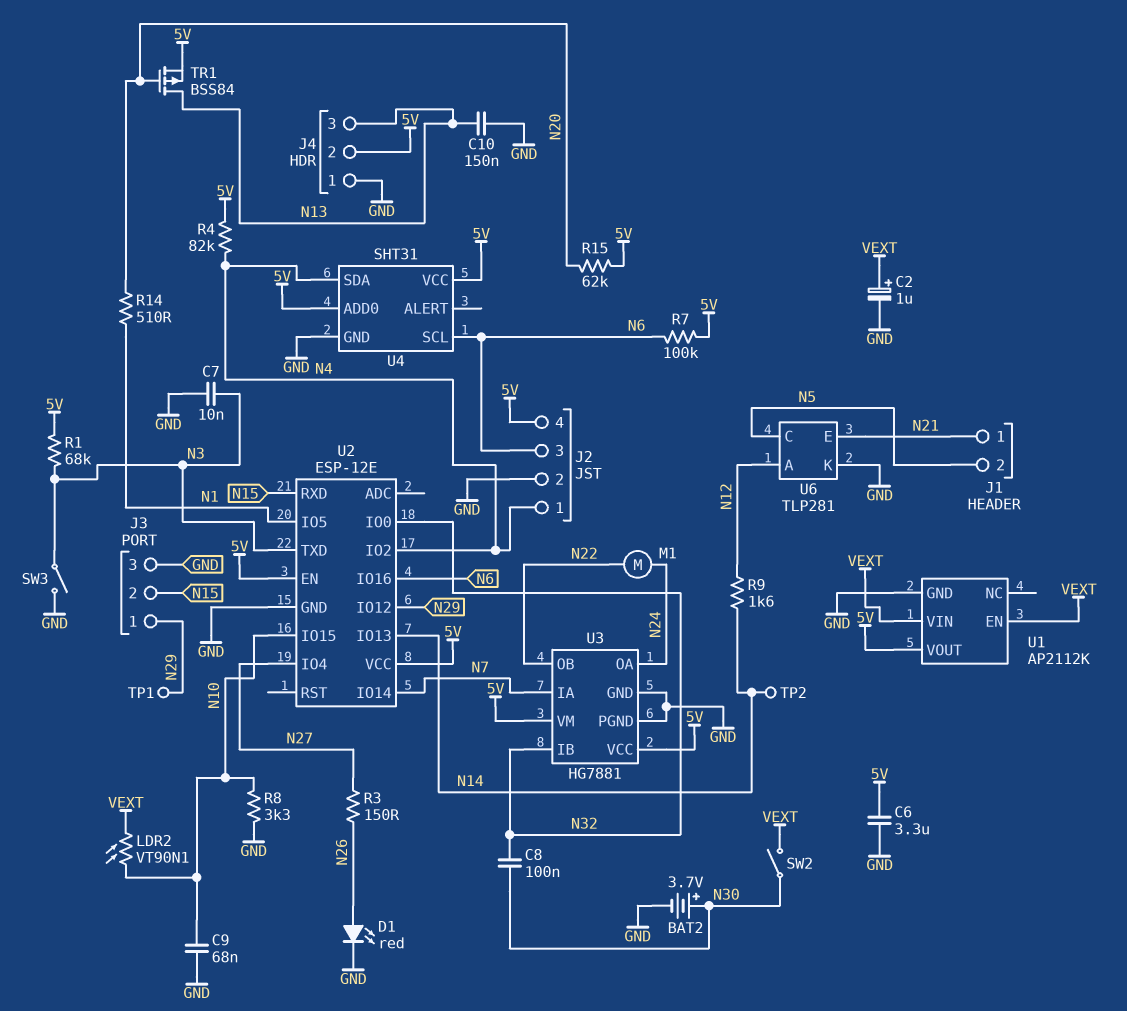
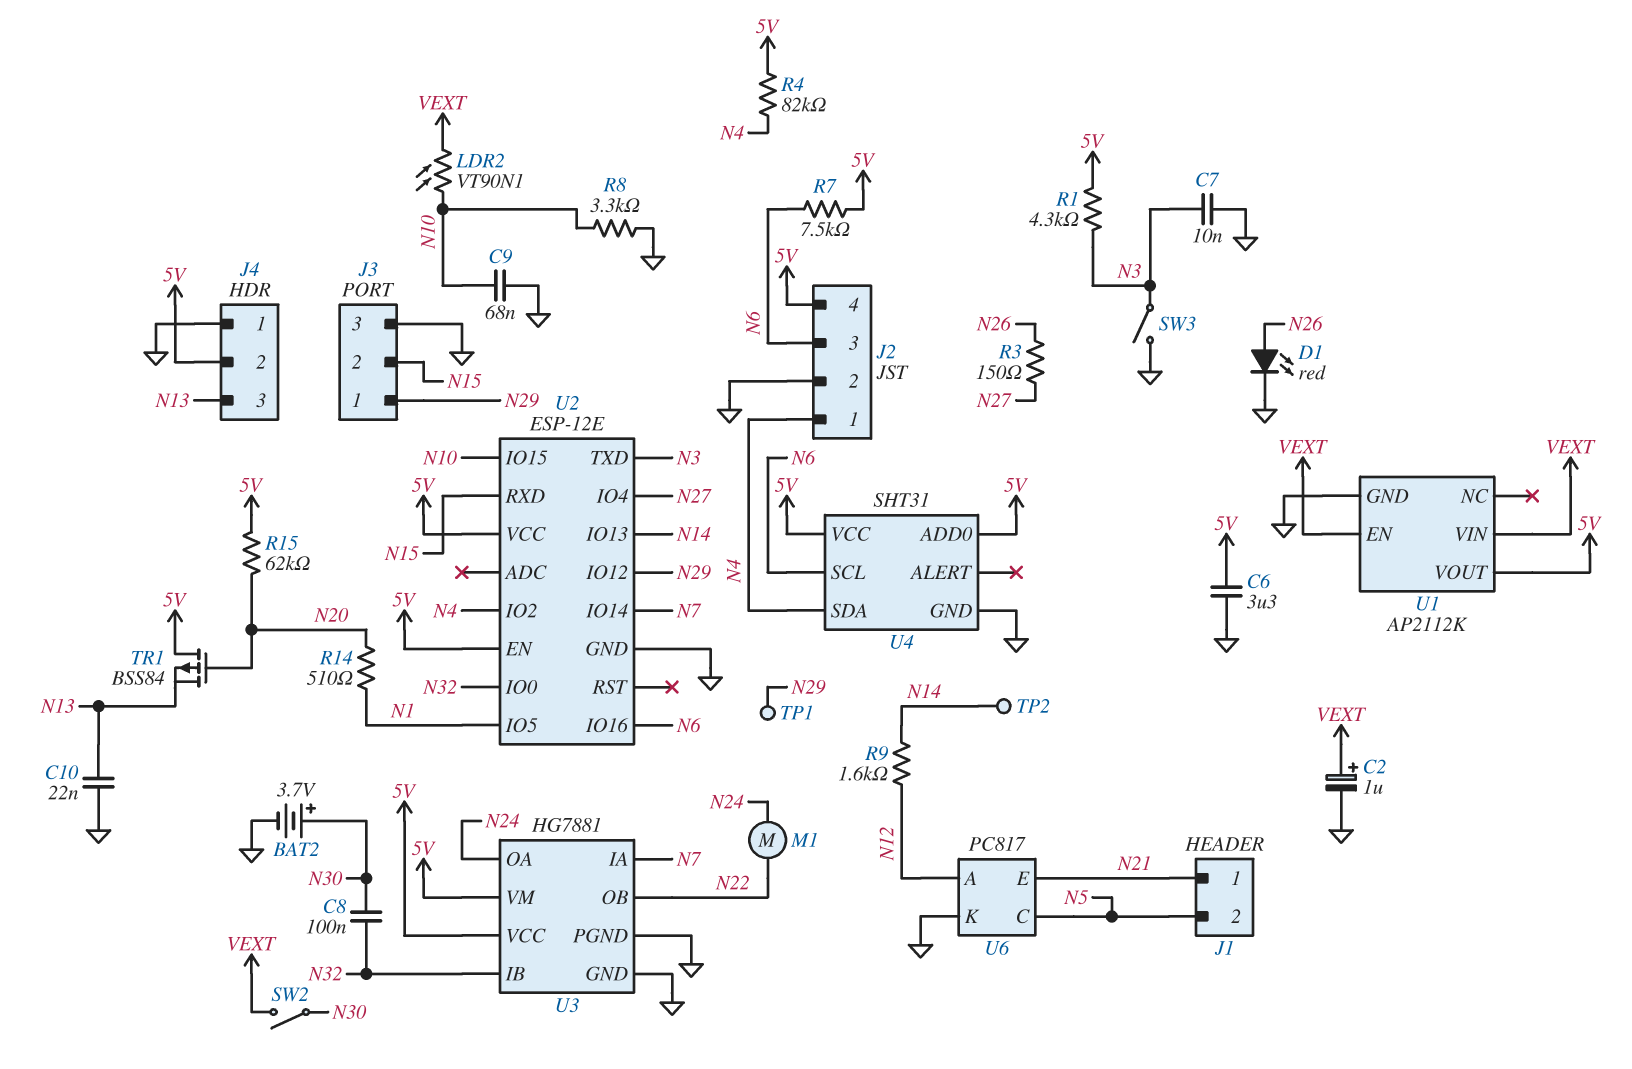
C10: 150nF (GND, N13) -> 22nF (GND, N13)
R1: 68k (5V, N3) -> 4.3k (5V, N3)
R7: 100k (5V, N6) -> 7.5k (5V, N6)
TR1: PMOS BSS84 (G N20, D N13, S 5V) -> PMOS BSS84 (G N20, D 5V, S N13)
U6: TLP281 -> PC817

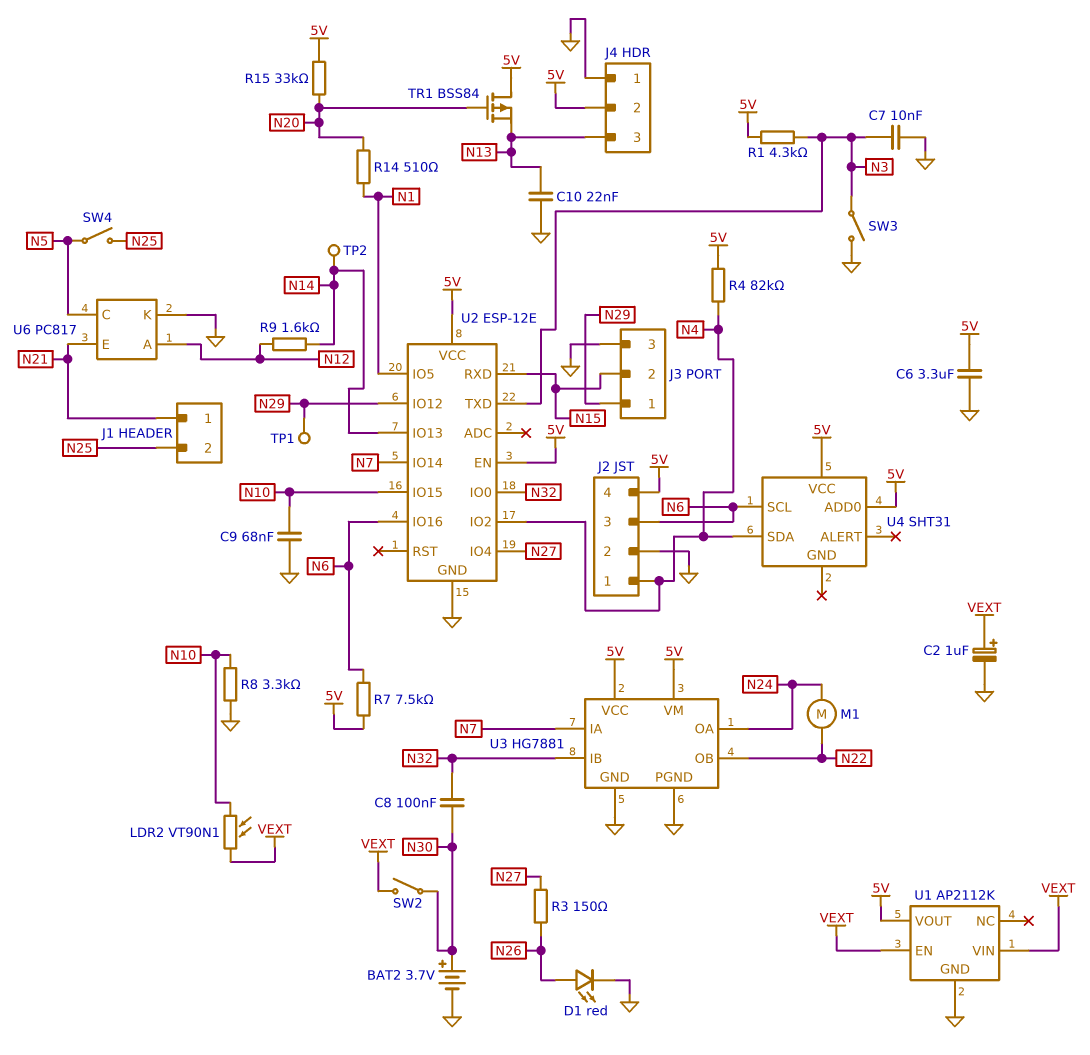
J1 pin 2: N5 -> N25
R15: 62k (5V, N20) -> 33k (5V, N20)
SW4: none -> switch (N5, N25)
U4 pin GND: GND -> none

